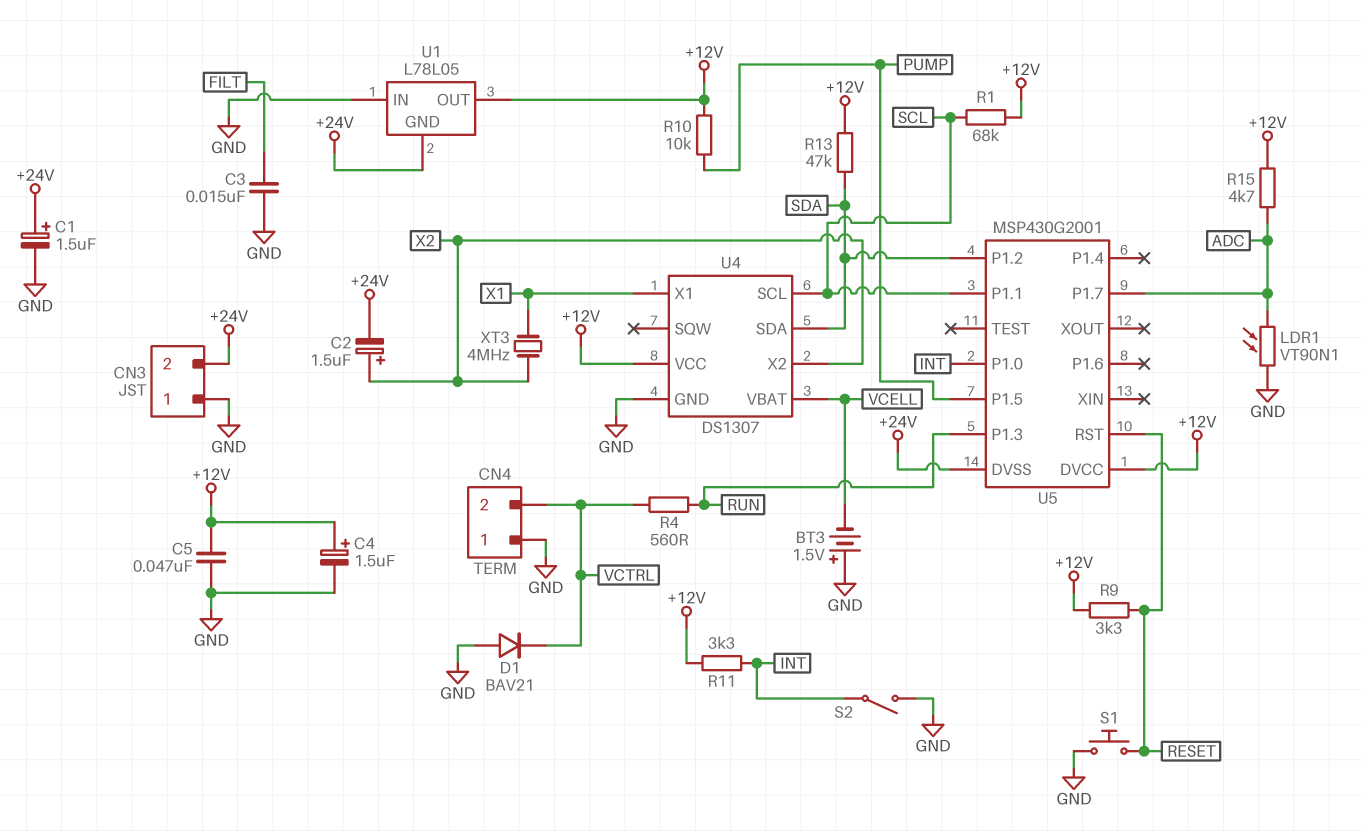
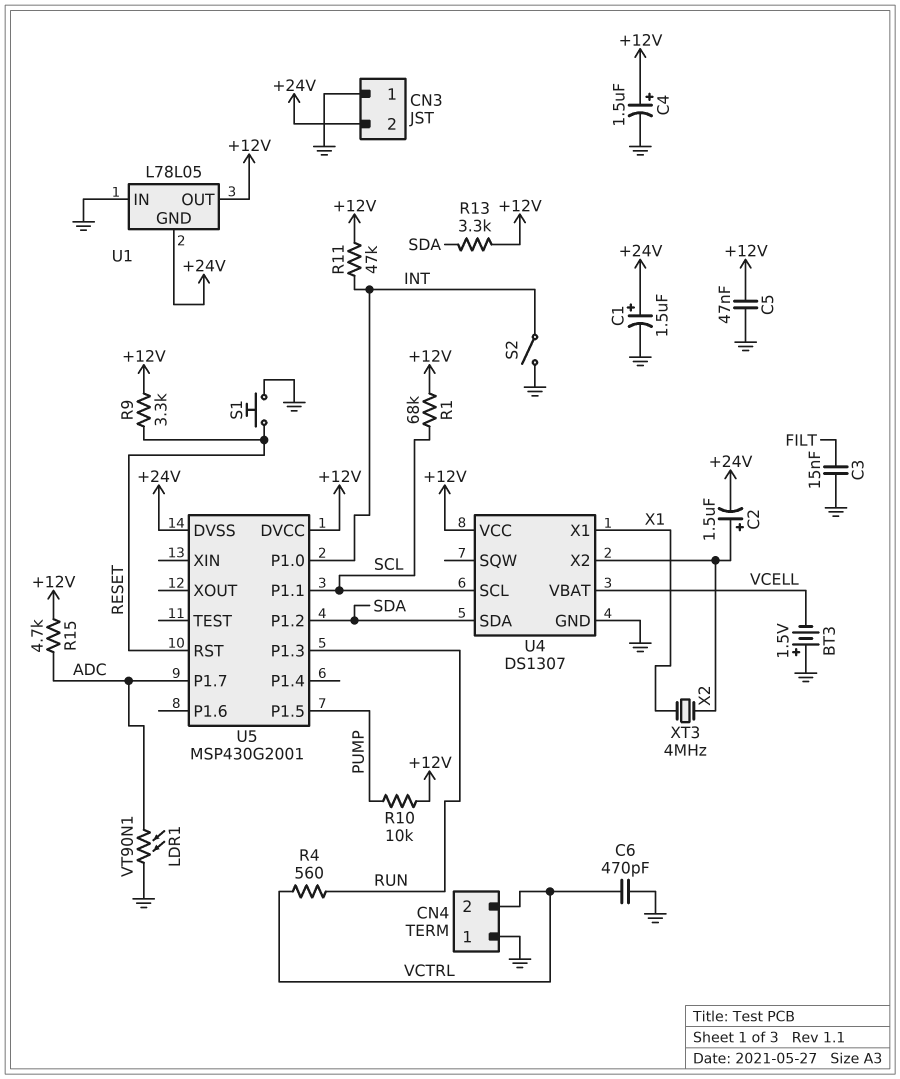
C6: none -> 470pF (GND, VCTRL)
D1: diode BAV21 (A GND, K VCTRL) -> none
R11: 3.3k (+12V, INT) -> 47k (+12V, INT)
R13: 47k (+12V, SDA) -> 3.3k (+12V, SDA)

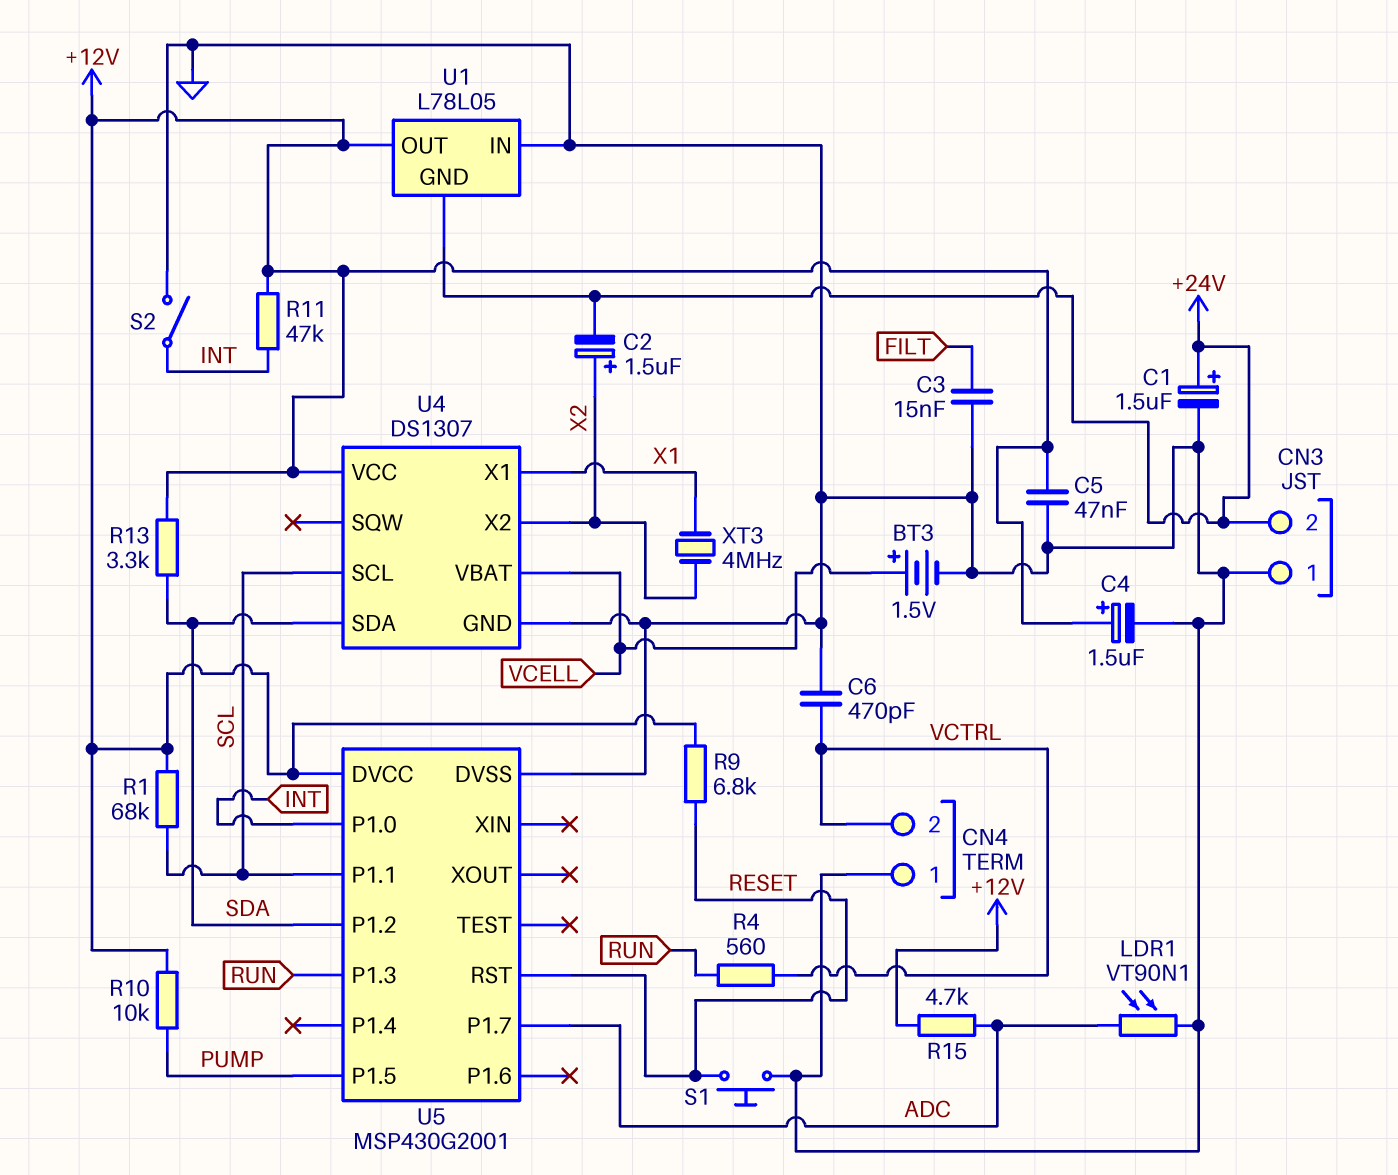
BT3: 1.5V (plus GND, minus VCELL) -> 1.5V (plus VCELL, minus GND)
R9: 3.3k (+12V, RESET) -> 6.8k (+12V, RESET)
U5 pin DVSS: +24V -> GND

